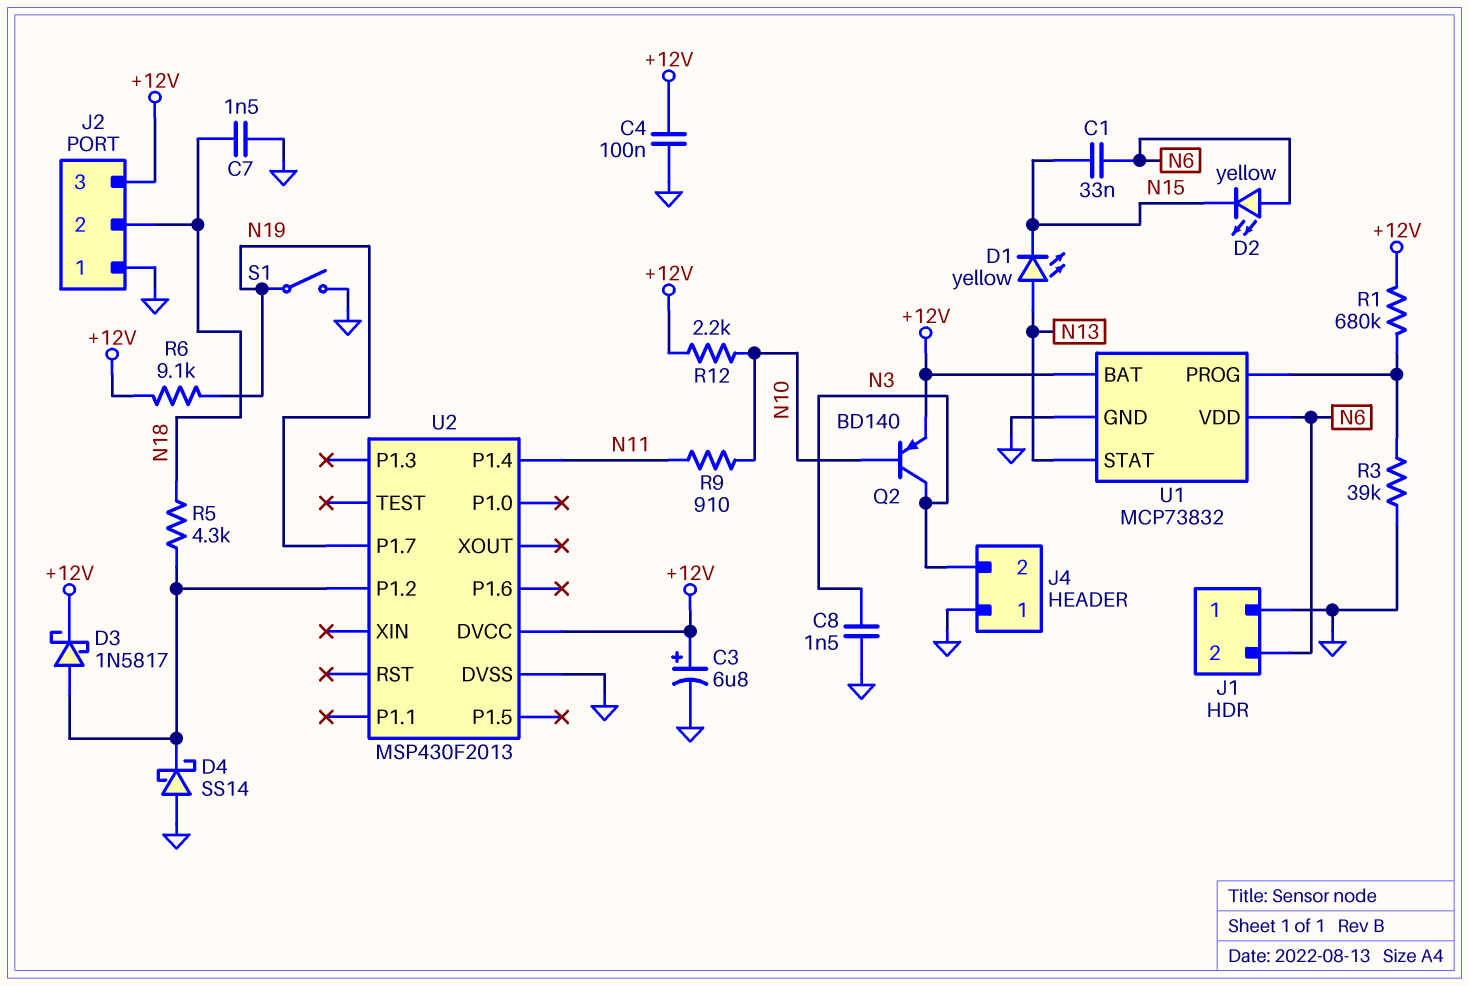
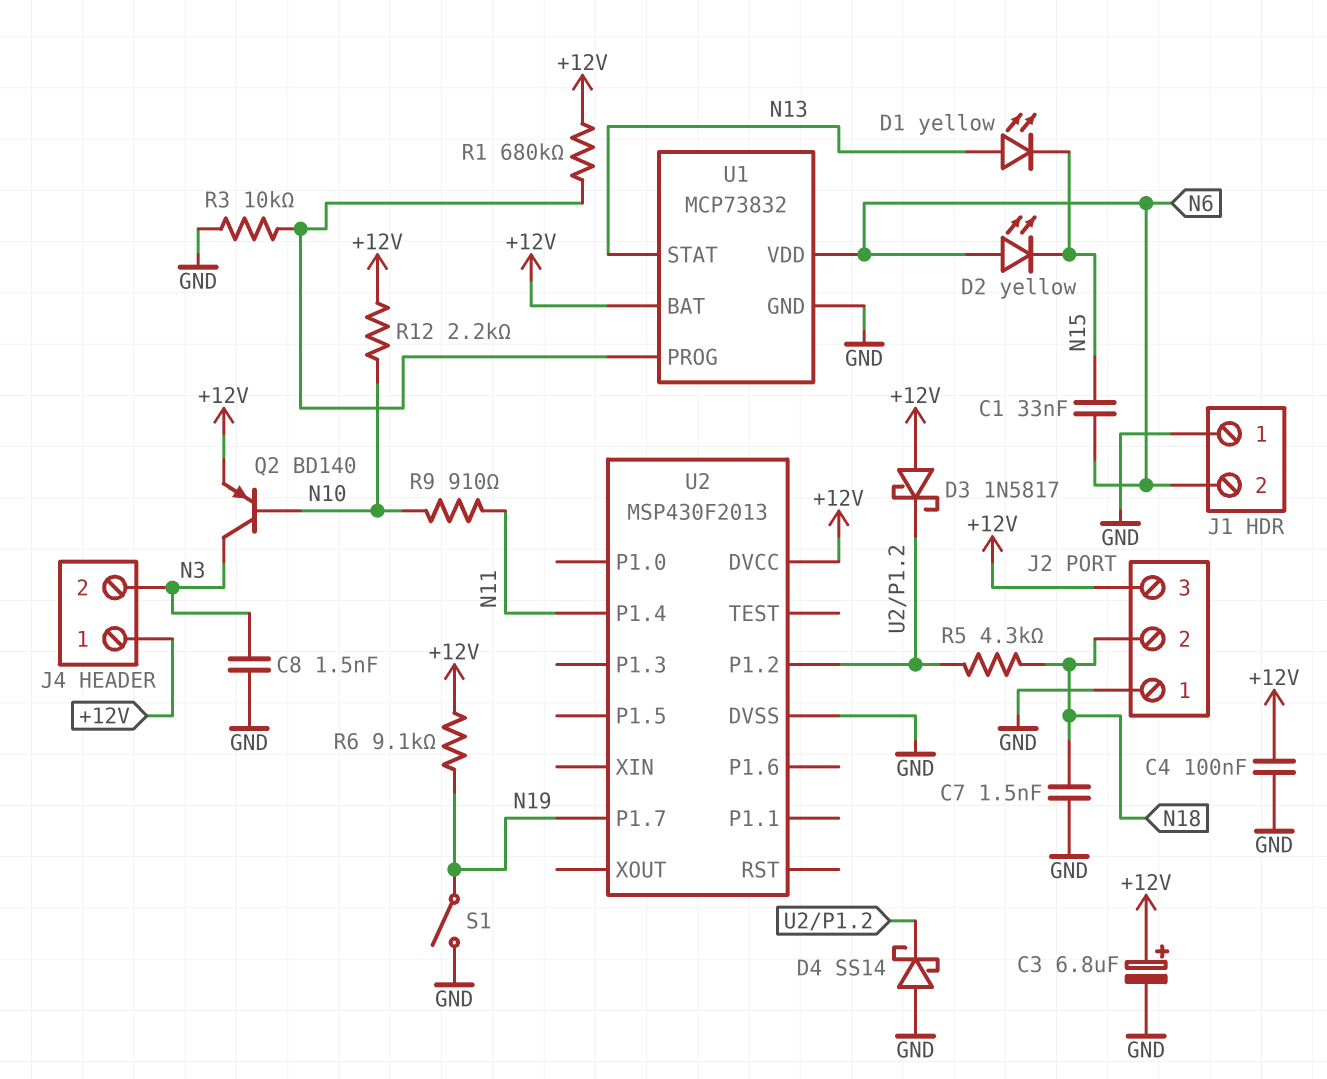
D3: schottky 1N5817 (A U2/P1.2, K +12V) -> schottky 1N5817 (A +12V, K U2/P1.2)
J4 pin 1: GND -> +12V
R3: 39k (GND, U1/PROG) -> 10k (GND, U1/PROG)

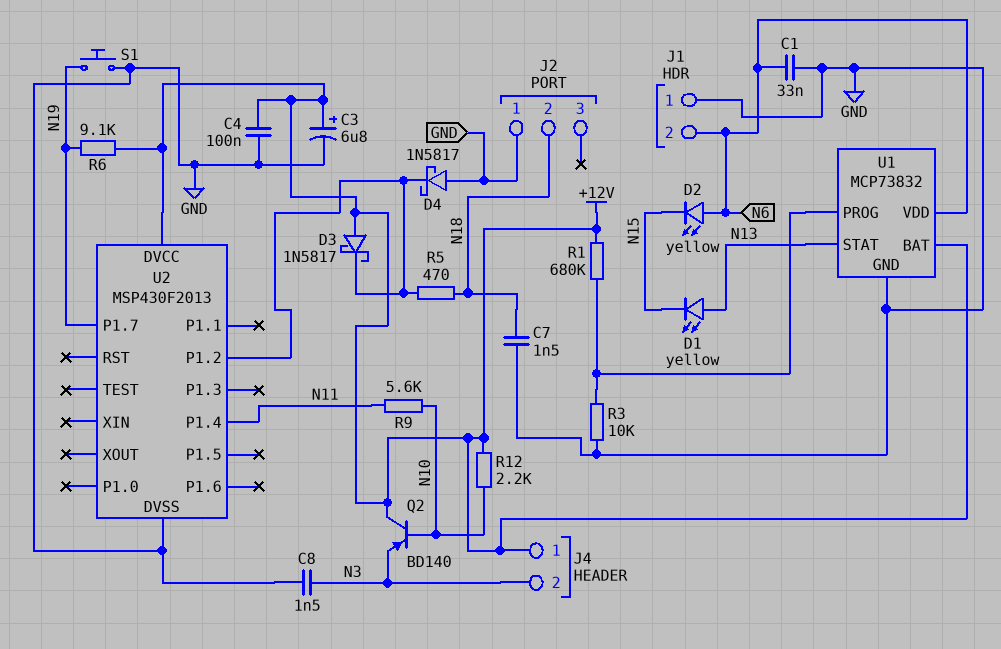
C1: 33nF (N6, N15) -> 33nF (GND, N6)
D4: schottky SS14 (A GND, K U2/P1.2) -> schottky 1N5817 (A GND, K U2/P1.2)
J2 pin 3: +12V -> none
Q2: PNP BD140 (B N10, C N3, E +12V) -> PNP BD140 (B N10, C +12V, E N3)
R5: 4.3k (N18, U2/P1.2) -> 470 (N18, U2/P1.2)
R9: 910 (N10, N11) -> 5.6k (N10, N11)
S1: switch (GND, N19) -> button (GND, N19)

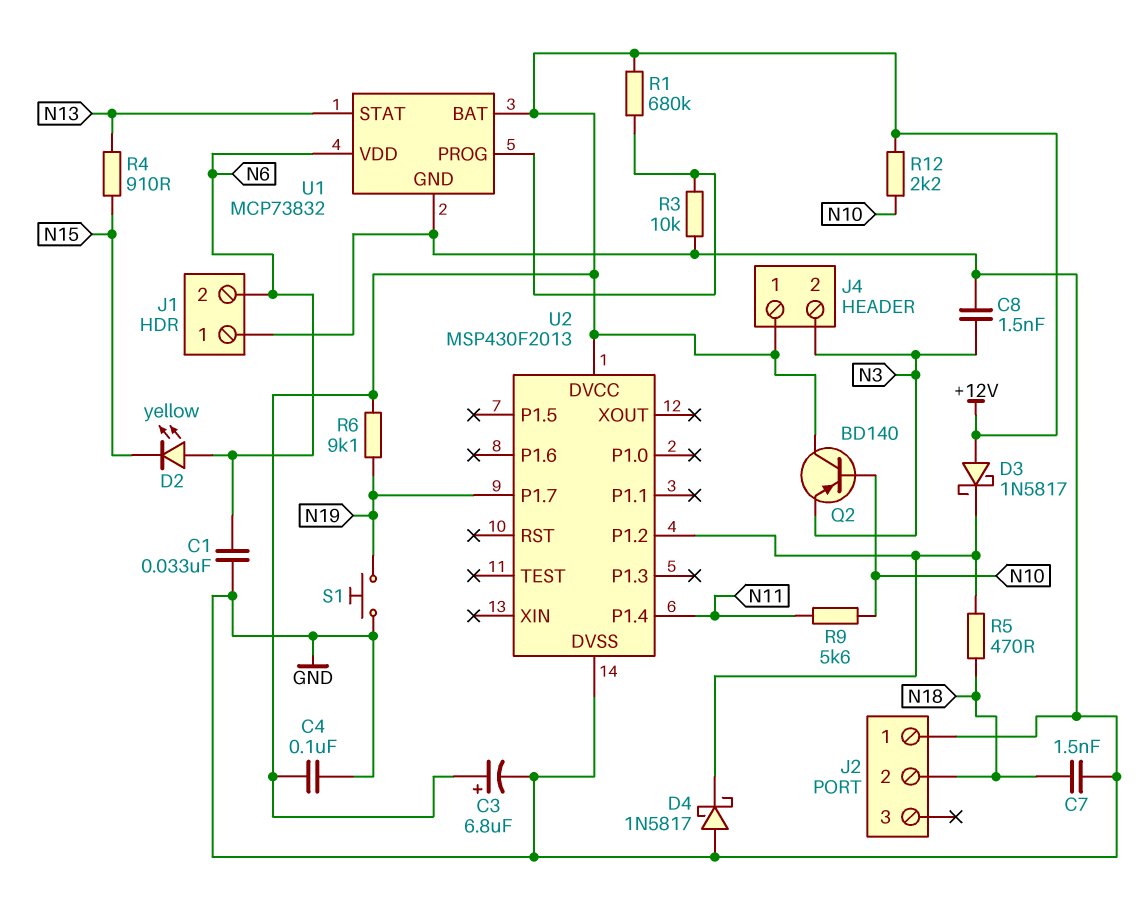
D1: LED yellow (A N13, K N15) -> none
R4: none -> 910 (N13, N15)

